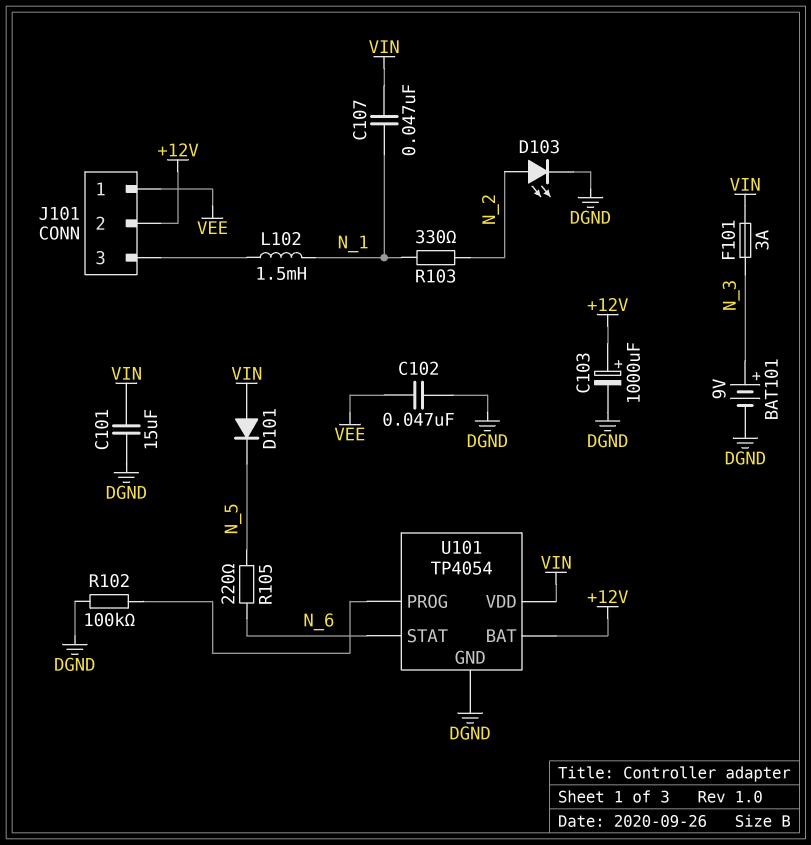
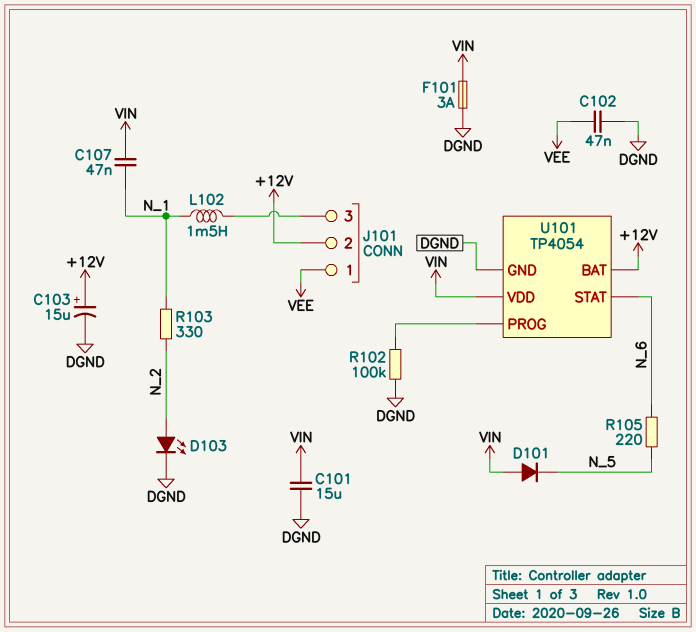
BAT101: 9V (plus N_3, minus DGND) -> none
C103: 1000uF (plus +12V, minus DGND) -> 15uF (plus +12V, minus DGND)
F101: 3A (N_3, VIN) -> 3A (DGND, VIN)

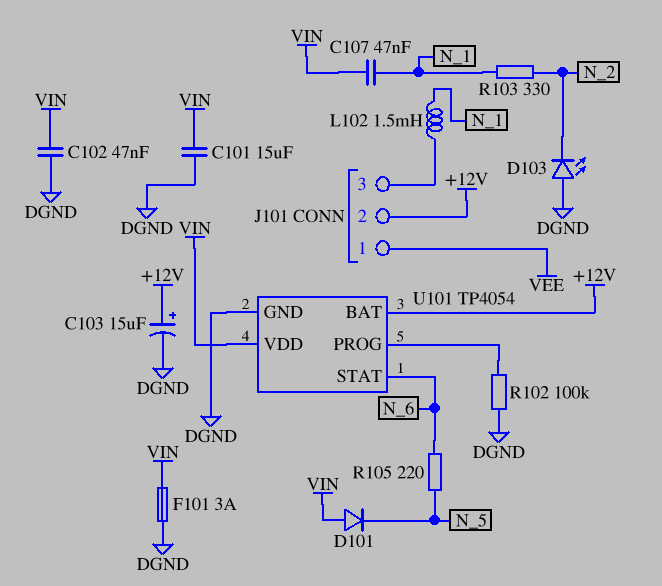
C102: 47nF (DGND, VEE) -> 47nF (DGND, VIN)
D103: LED (A N_2, K DGND) -> LED (A DGND, K N_2)

